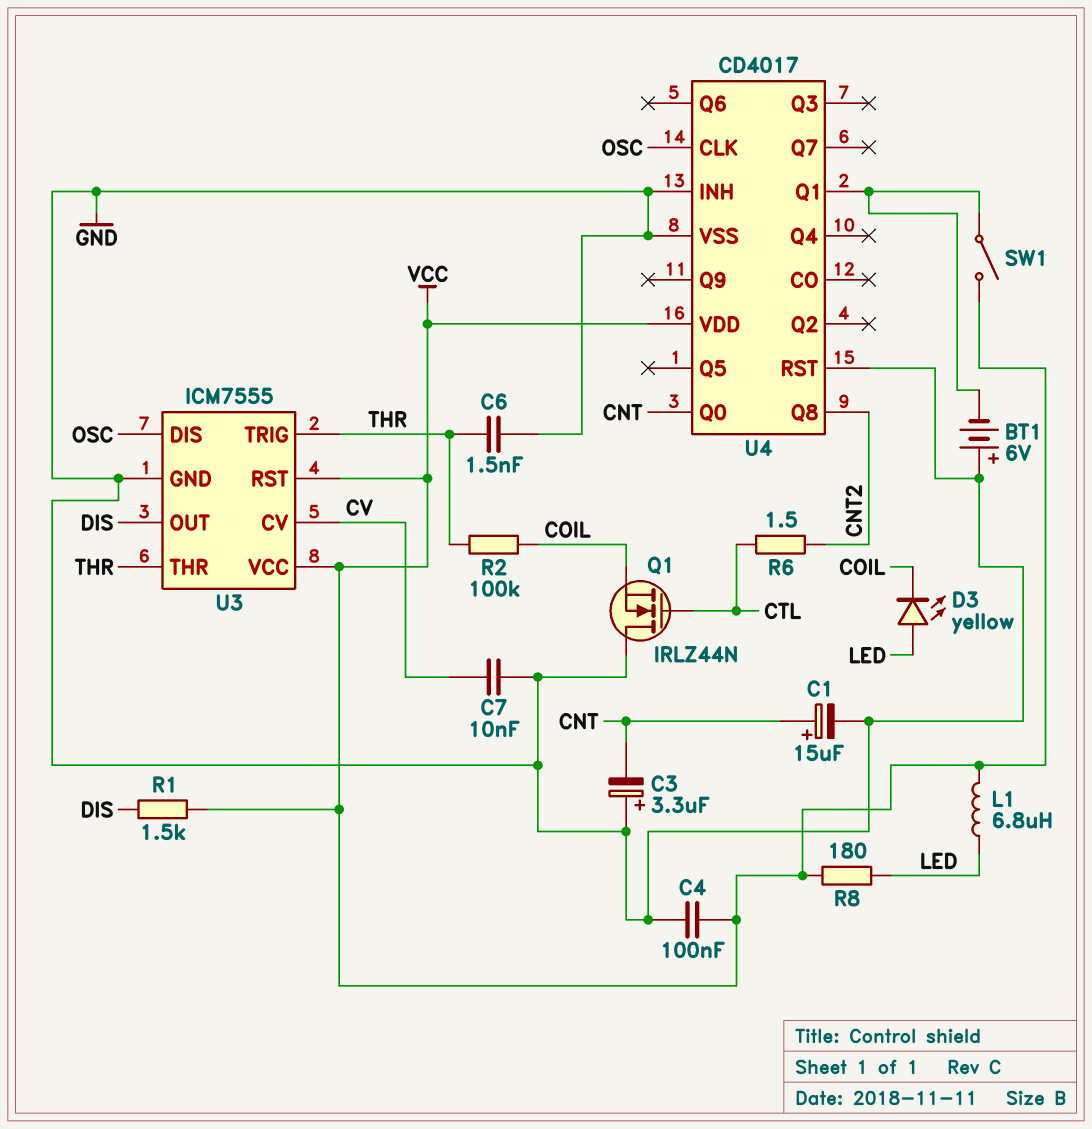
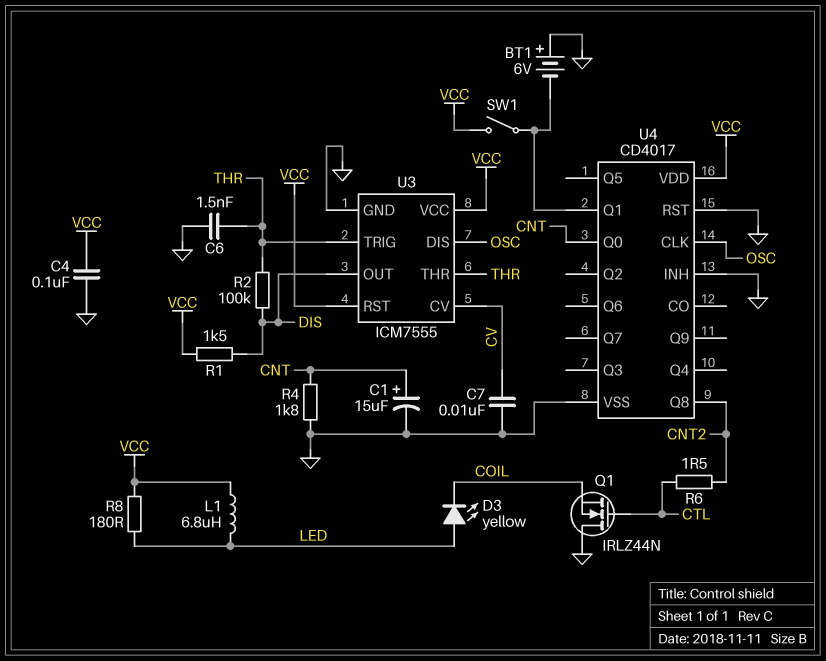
C3: 3.3uF (plus GND, minus CNT) -> none
R2: 100k (COIL, THR) -> 100k (DIS, THR)
R4: none -> 1.8k (CNT, GND)

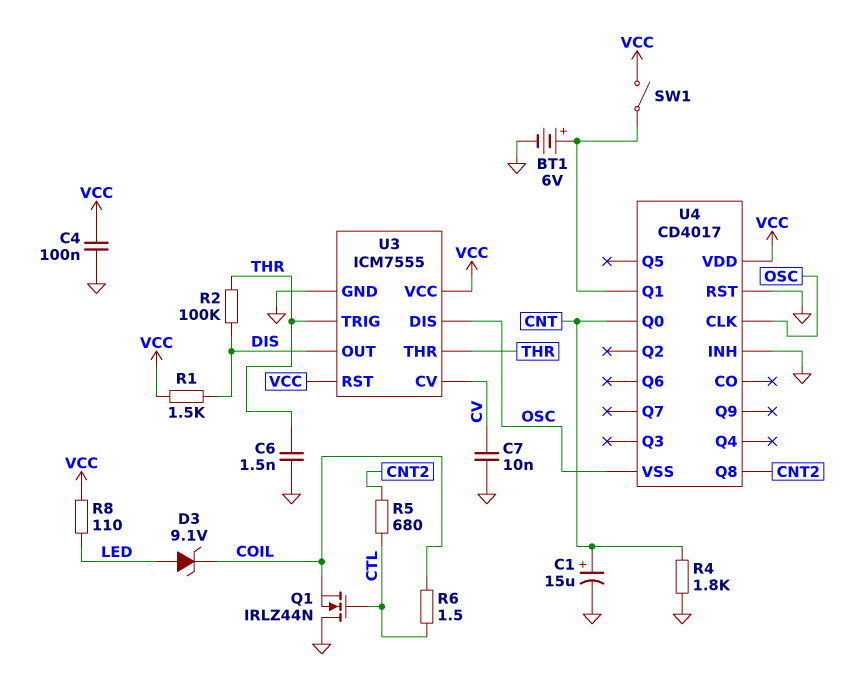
BT1: 6V (plus GND, minus U4/Q1) -> 6V (plus U4/Q1, minus GND)
D3: LED yellow (A LED, K COIL) -> zener 9.1V (A LED, K COIL)
L1: 6.8uH (LED, VCC) -> none
R5: none -> 680 (CNT2, CTL)
R6: 1.5 (CNT2, CTL) -> 1.5 (COIL, CTL)
R8: 180 (LED, VCC) -> 110 (LED, VCC)
U4 pin VSS: GND -> OSC

